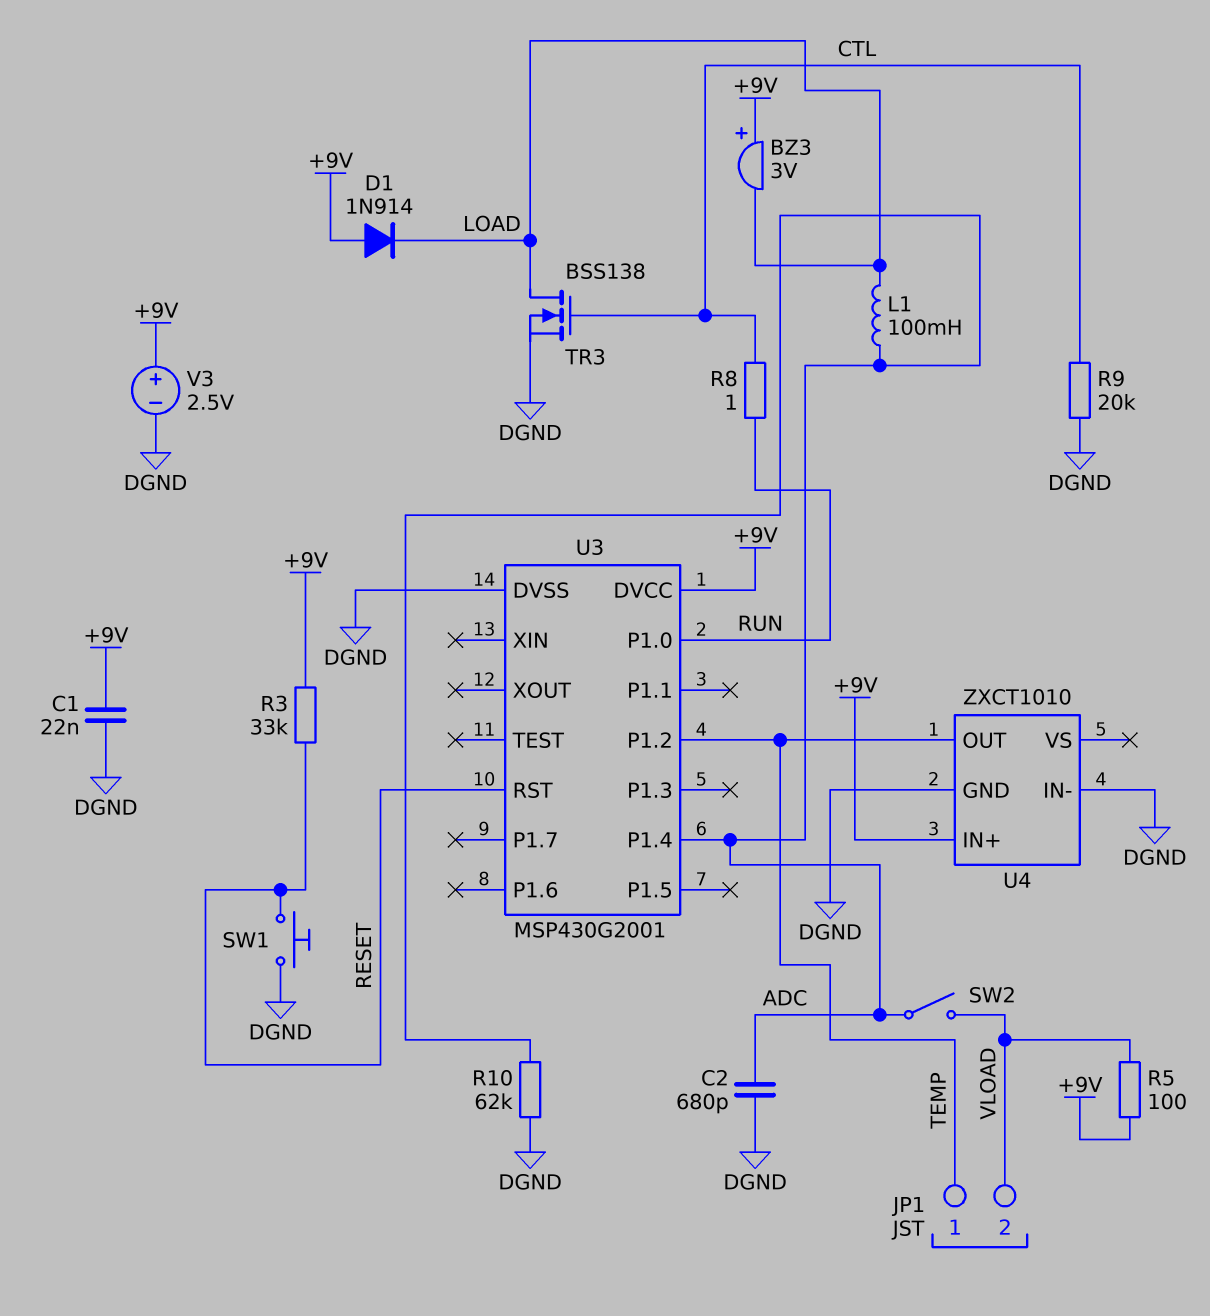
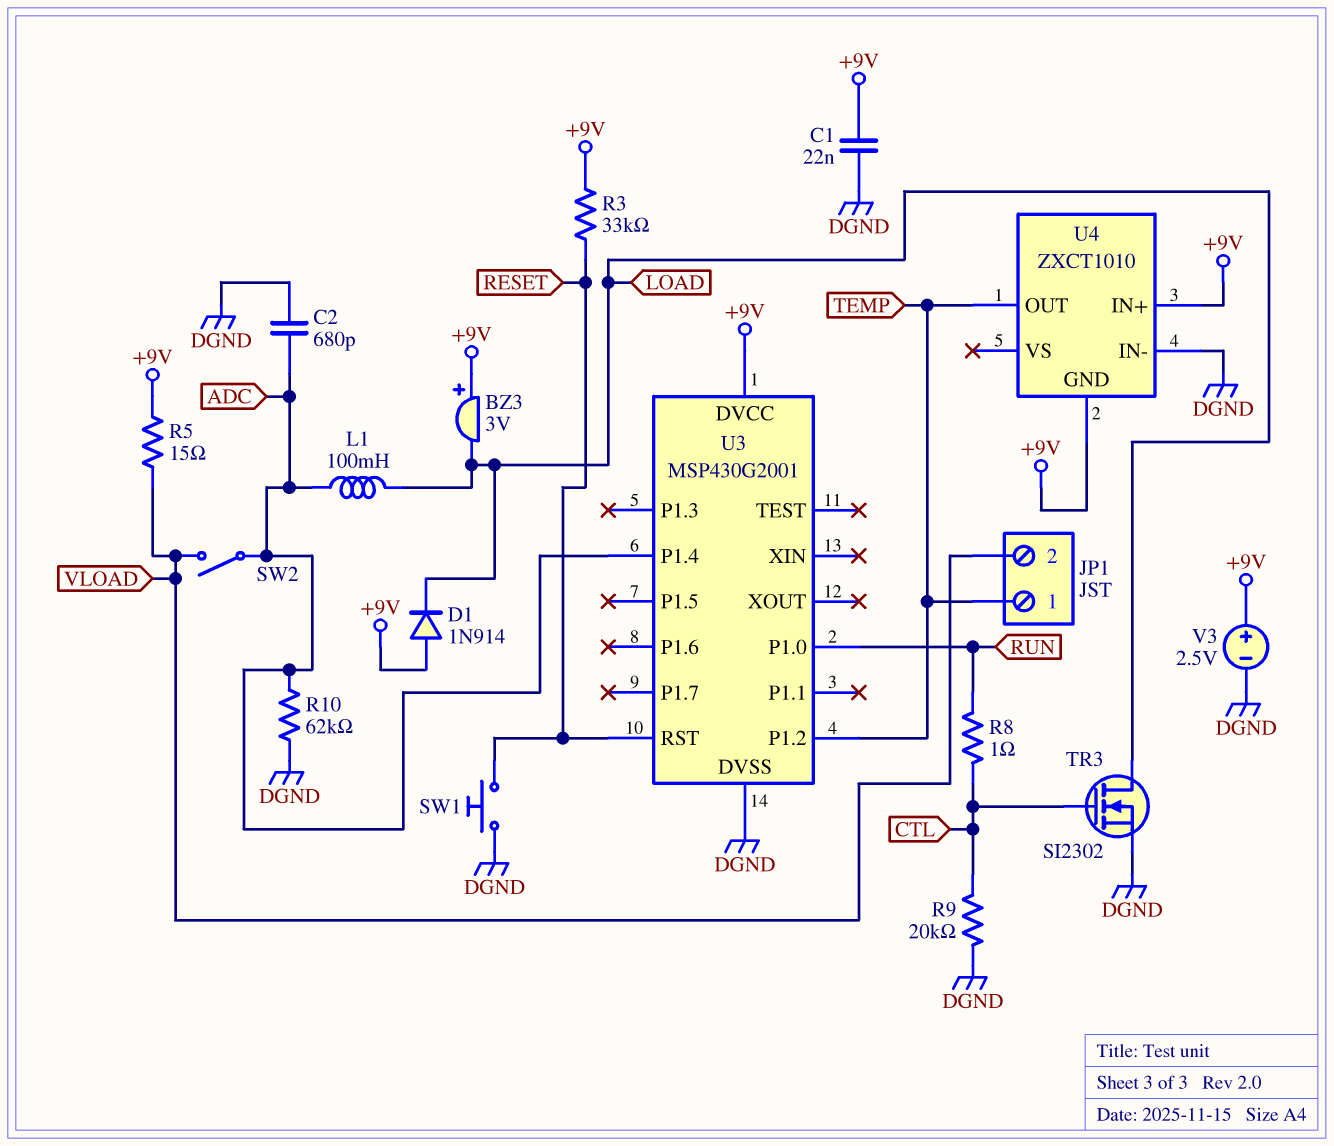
R5: 100 (+9V, VLOAD) -> 15 (+9V, VLOAD)
TR3: NMOS BSS138 (G CTL, D LOAD, S DGND) -> NMOS SI2302 (G CTL, D LOAD, S DGND)
U4 pin GND: DGND -> +9V

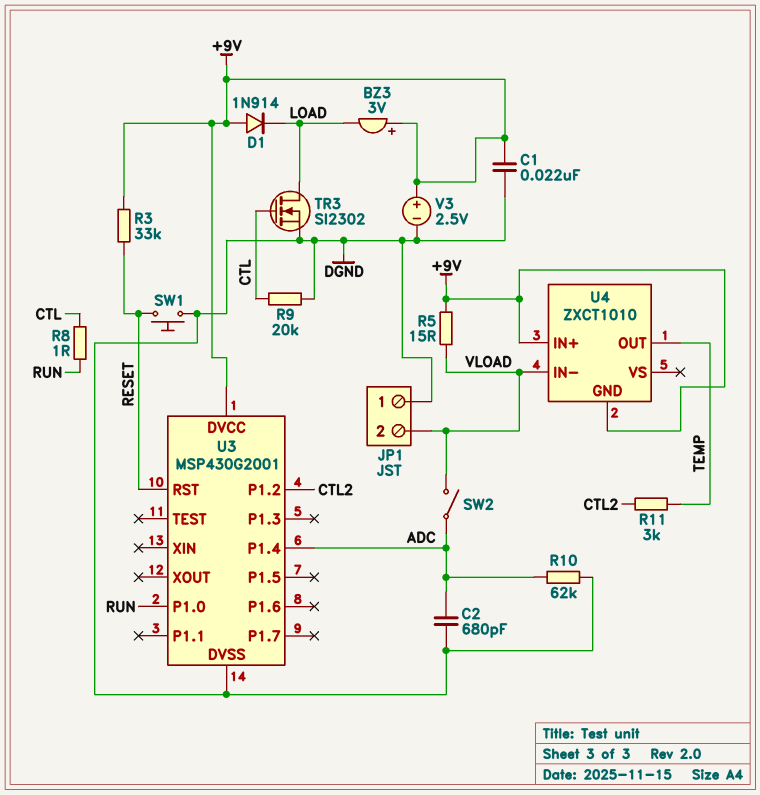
JP1 pin 1: TEMP -> DGND
L1: 100mH (ADC, LOAD) -> none
R11: none -> 3k (CTL2, TEMP)
U3 pin P1.2: TEMP -> CTL2
U4 pin IN-: DGND -> VLOAD

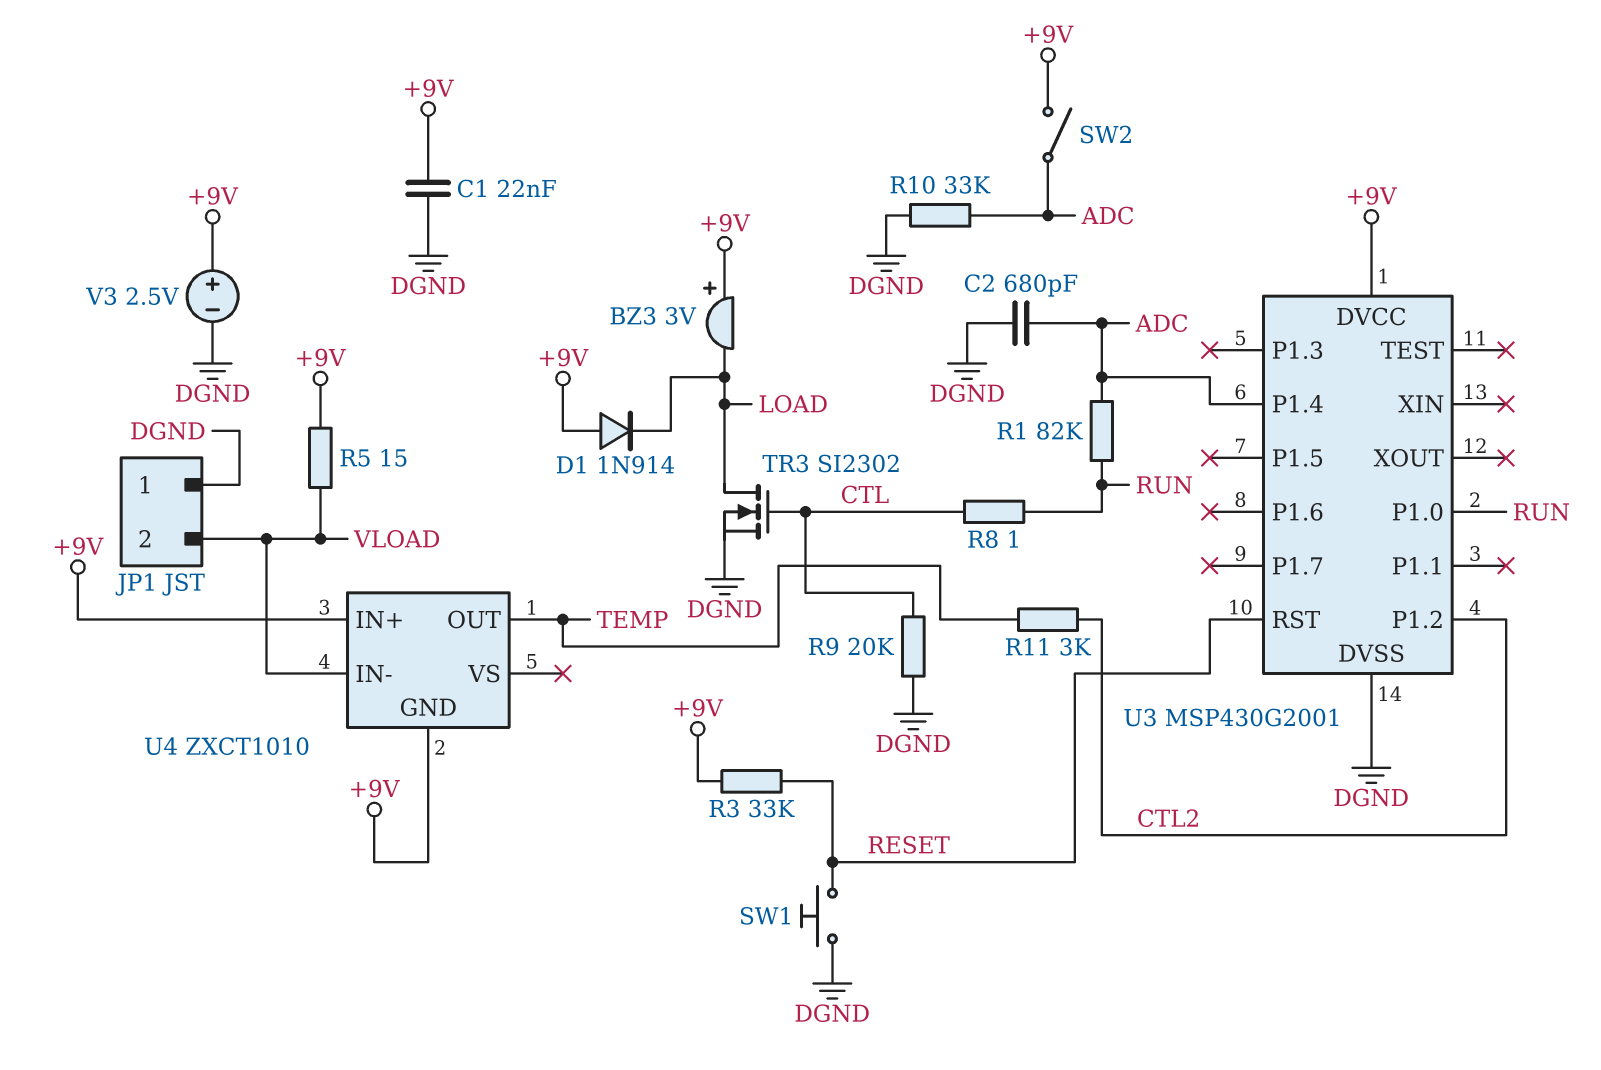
R1: none -> 82k (ADC, RUN)
R10: 62k (ADC, DGND) -> 33k (ADC, DGND)
SW2: switch (ADC, VLOAD) -> switch (+9V, ADC)

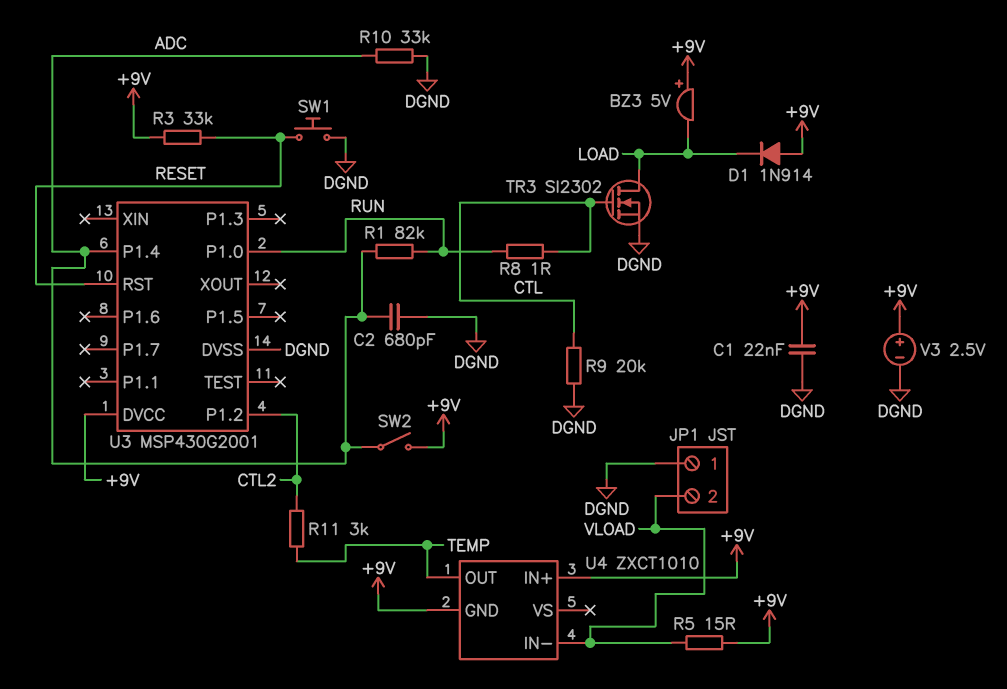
BZ3: buzzer 3V (plus +9V, minus LOAD) -> buzzer 5V (plus +9V, minus LOAD)

